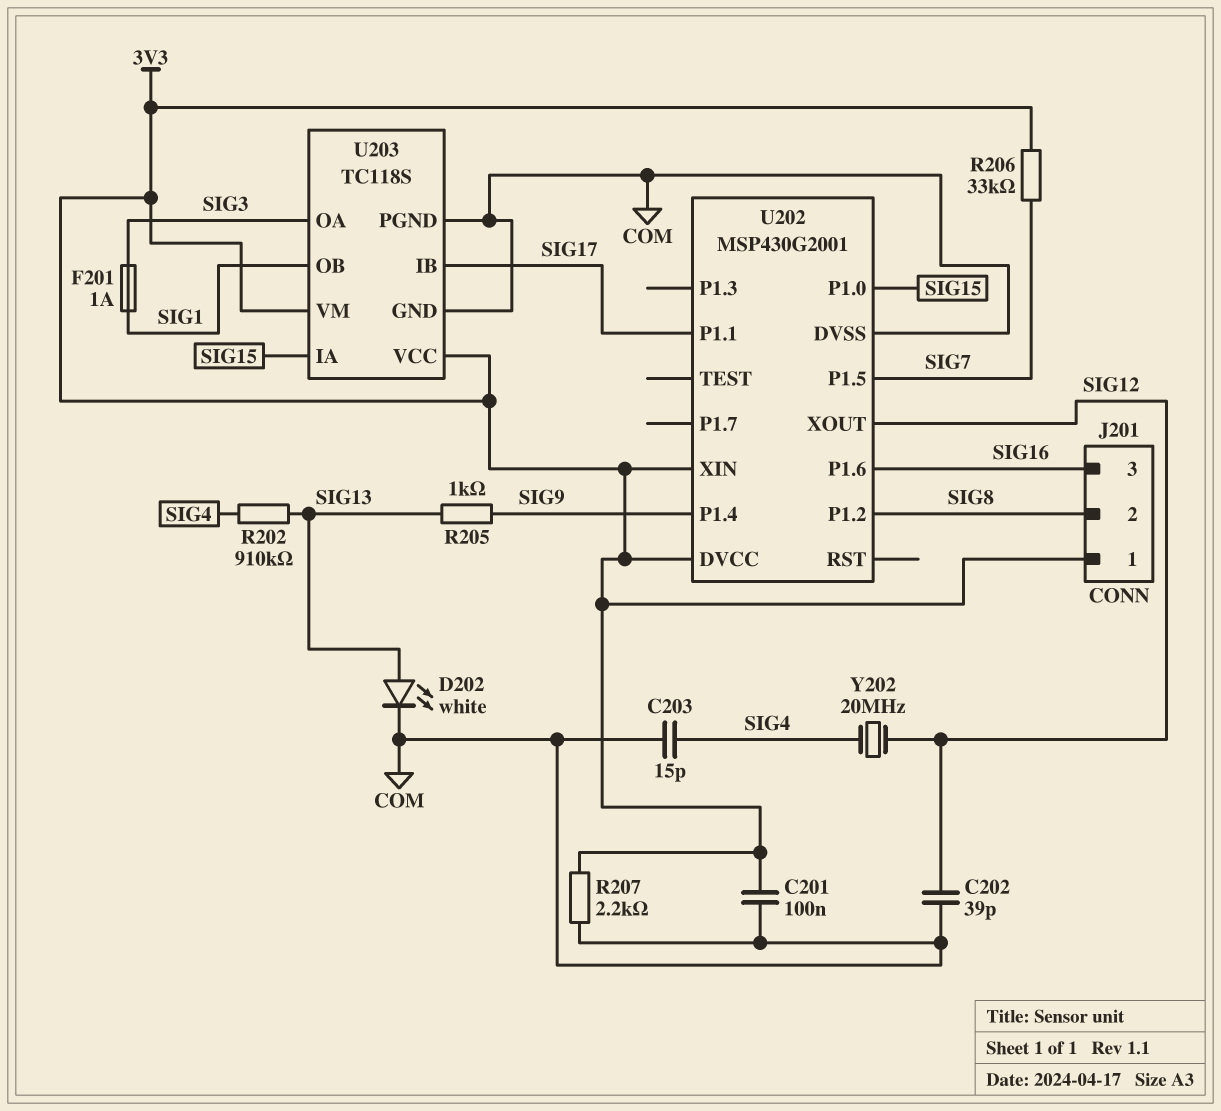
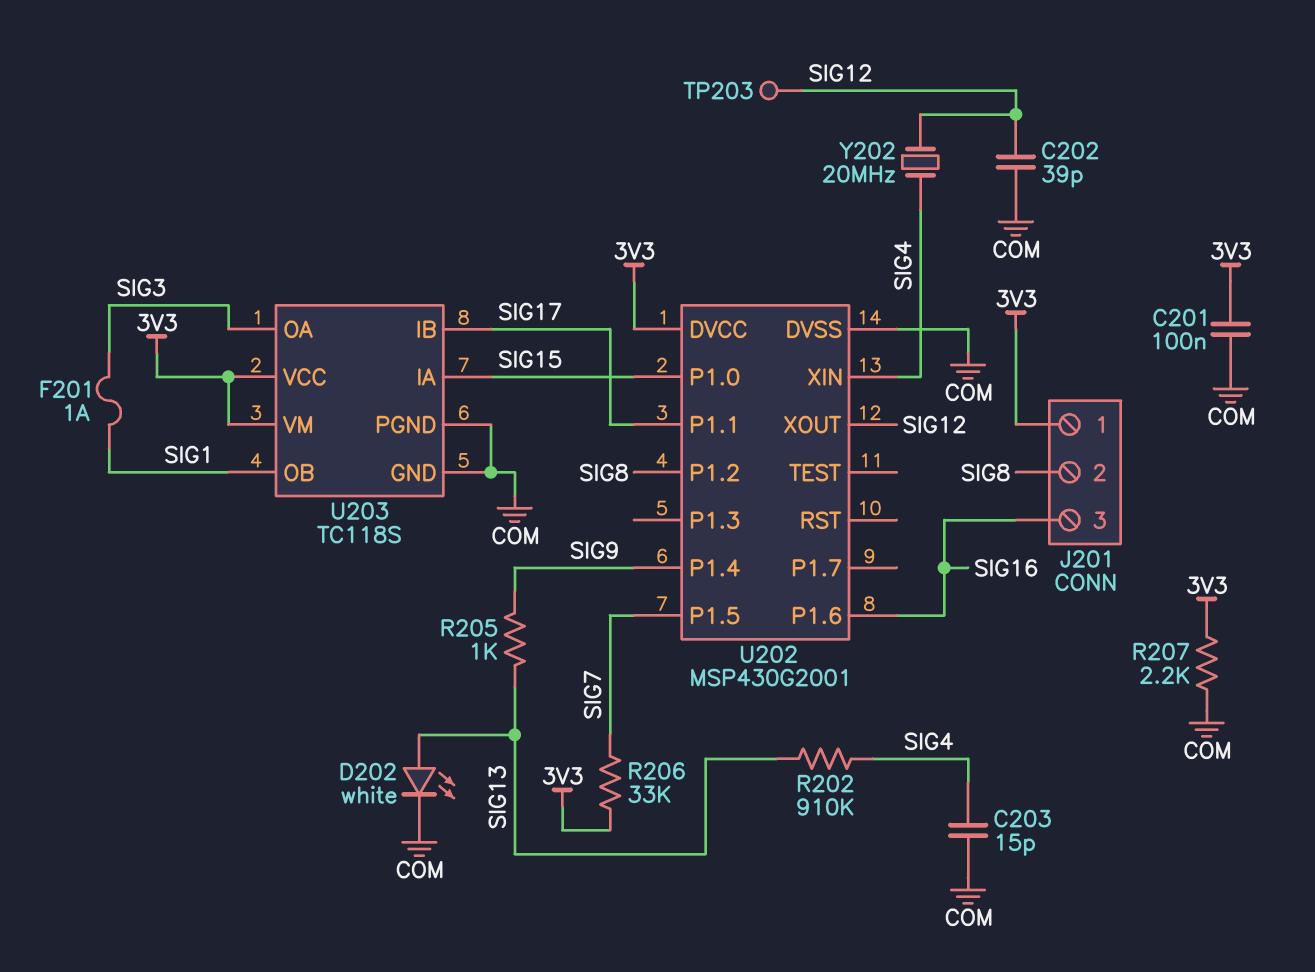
TP203: none -> test point (SIG12)
U202 pin XIN: 3V3 -> SIG4

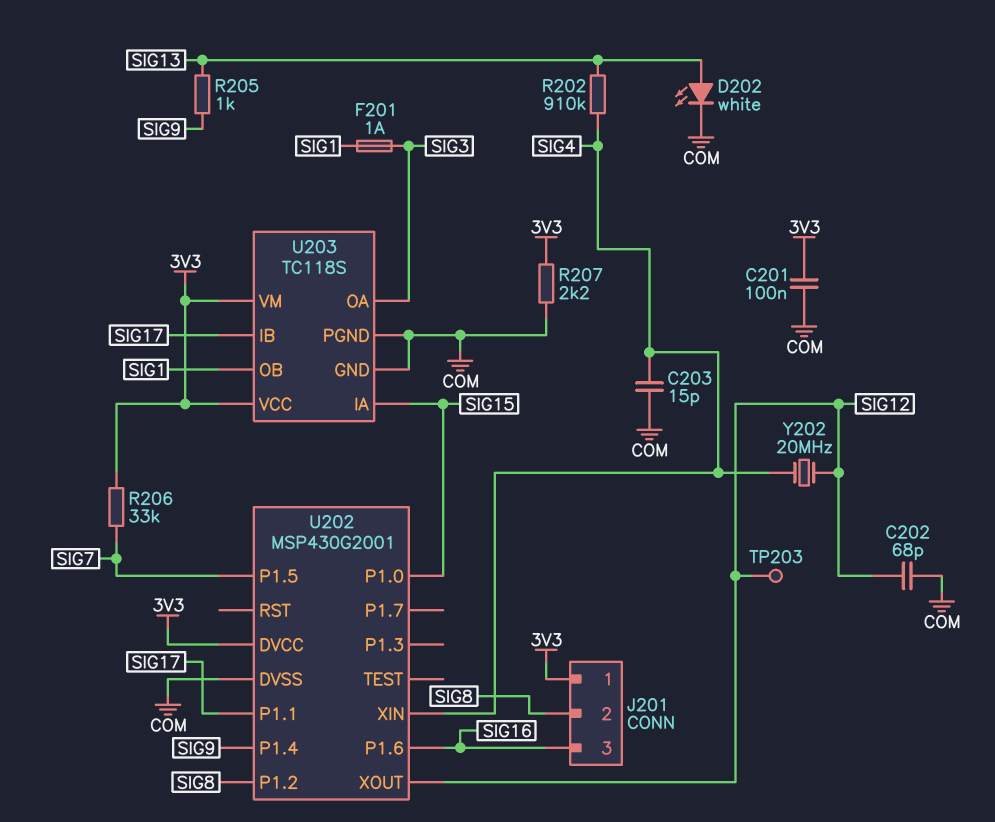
C202: 39pF (COM, SIG12) -> 68pF (COM, SIG12)

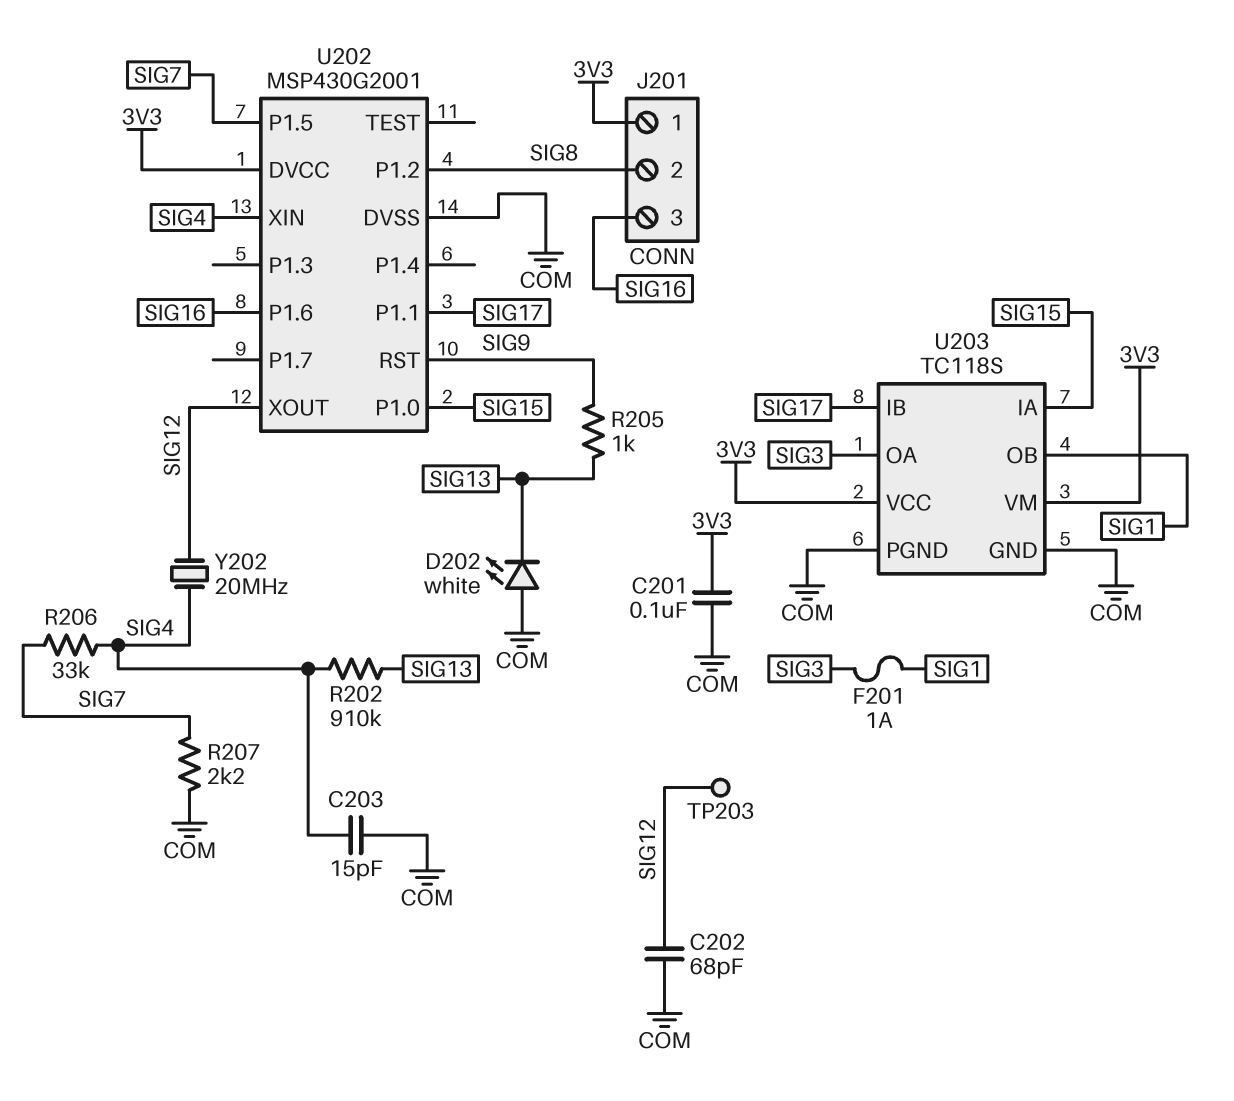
D202: LED white (A SIG13, K COM) -> LED white (A COM, K SIG13)
R206: 33k (3V3, SIG7) -> 33k (SIG4, SIG7)
R207: 2.2k (3V3, COM) -> 2.2k (COM, SIG7)
U202 pin P1.4: SIG9 -> none
U202 pin RST: none -> SIG9

